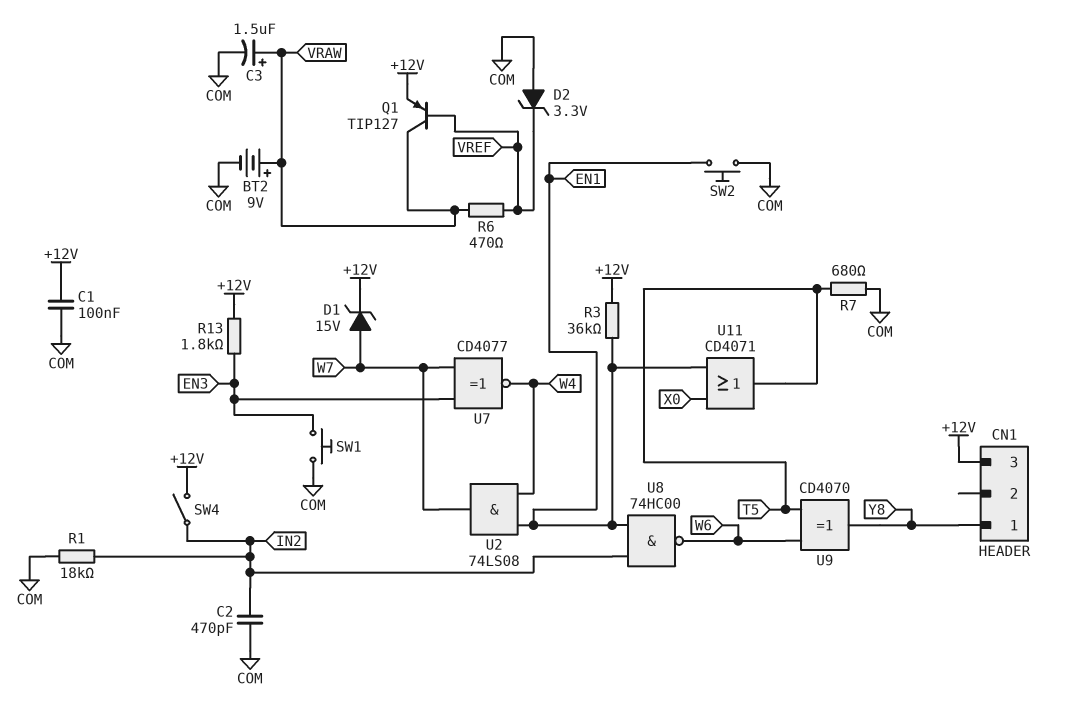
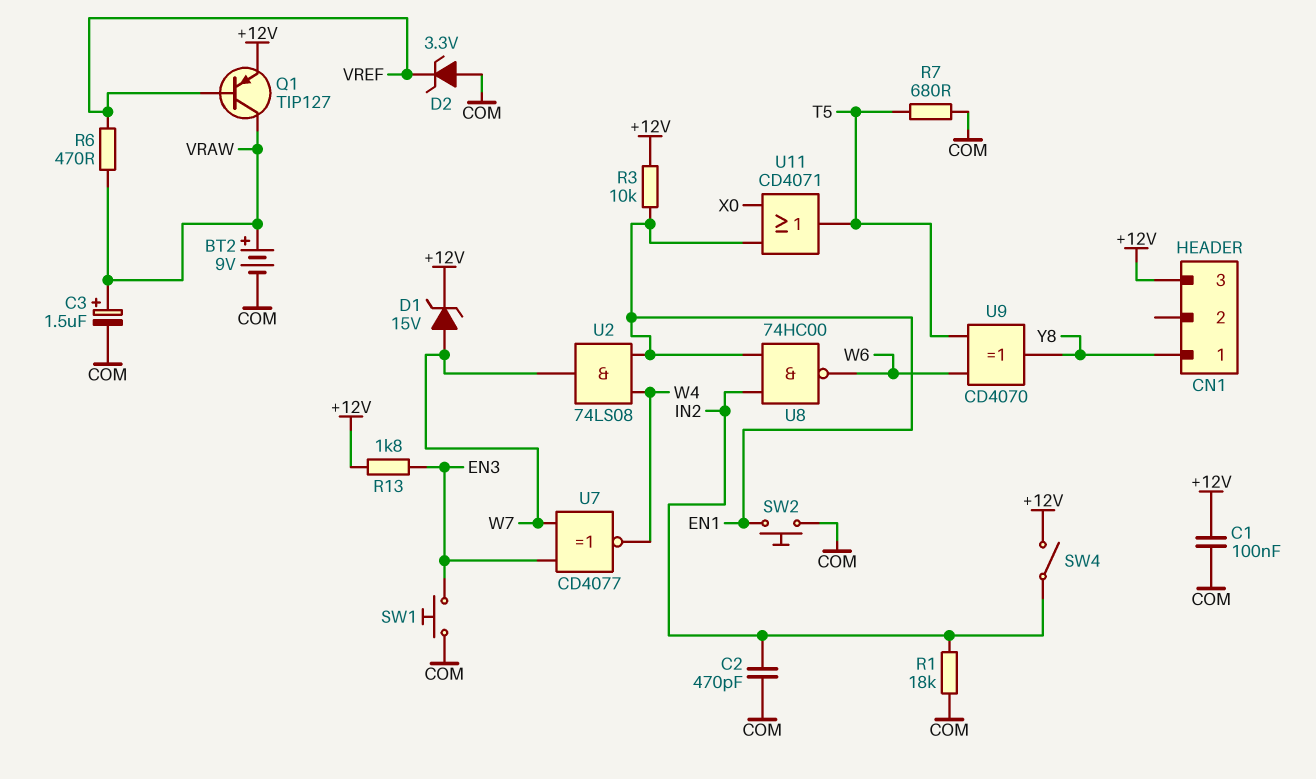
R3: 36k (+12V, EN1) -> 10k (+12V, EN1)

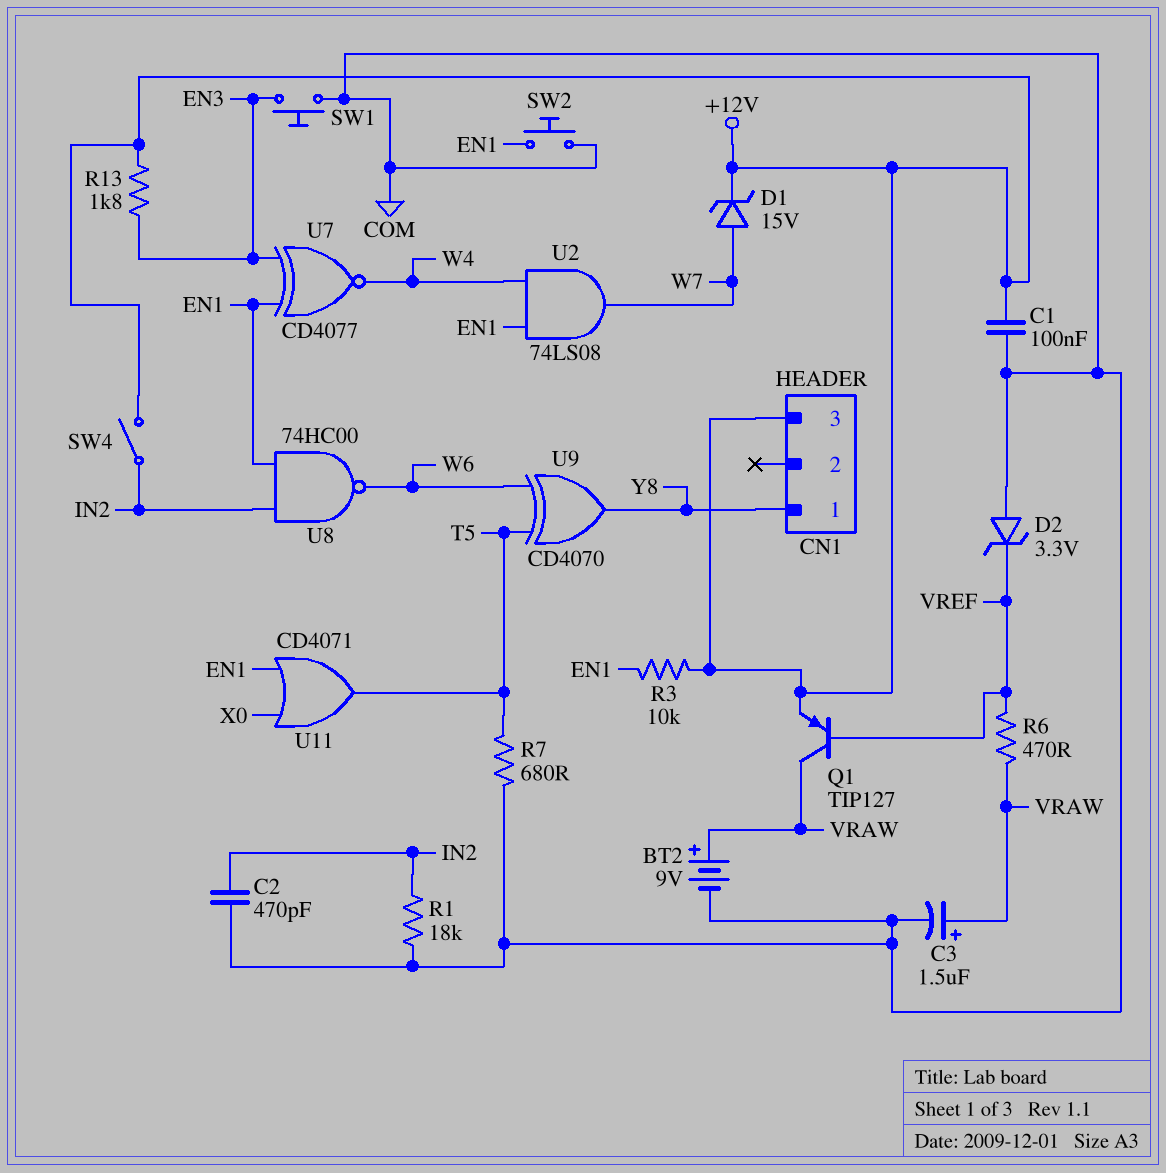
U7: XNOR CD4077 (in EN3, in W7, out W4) -> XNOR CD4077 (in EN1, in EN3, out W4)

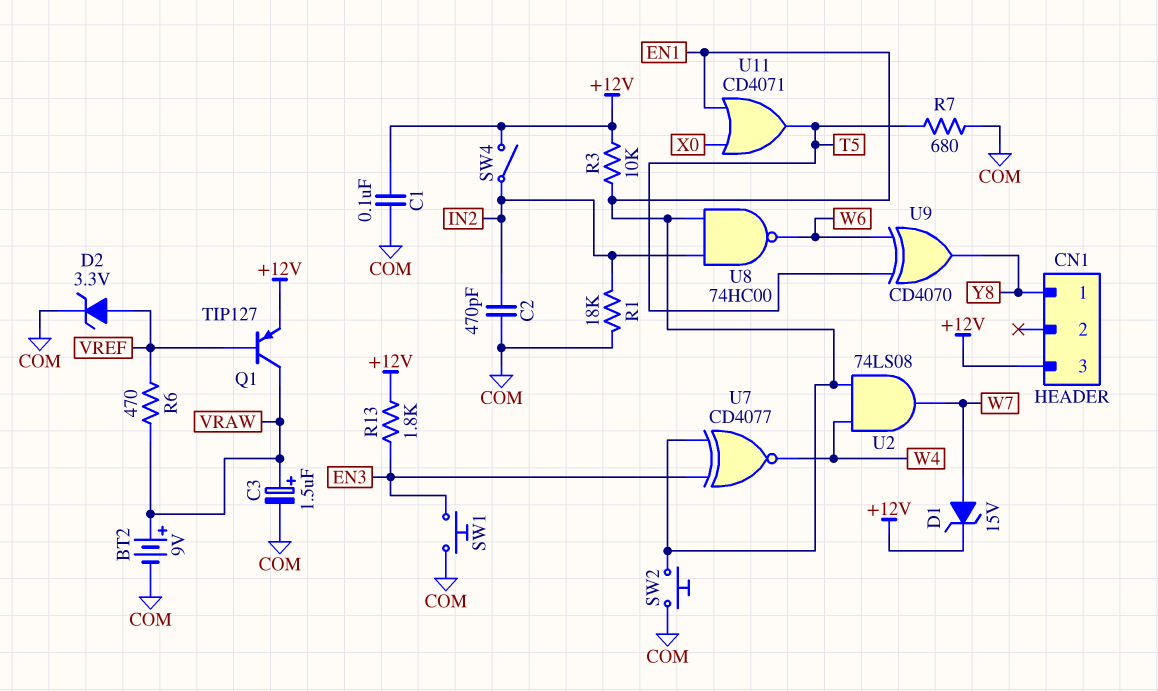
D2: zener 3.3V (A COM, K VREF) -> zener 3.3V (A VREF, K COM)

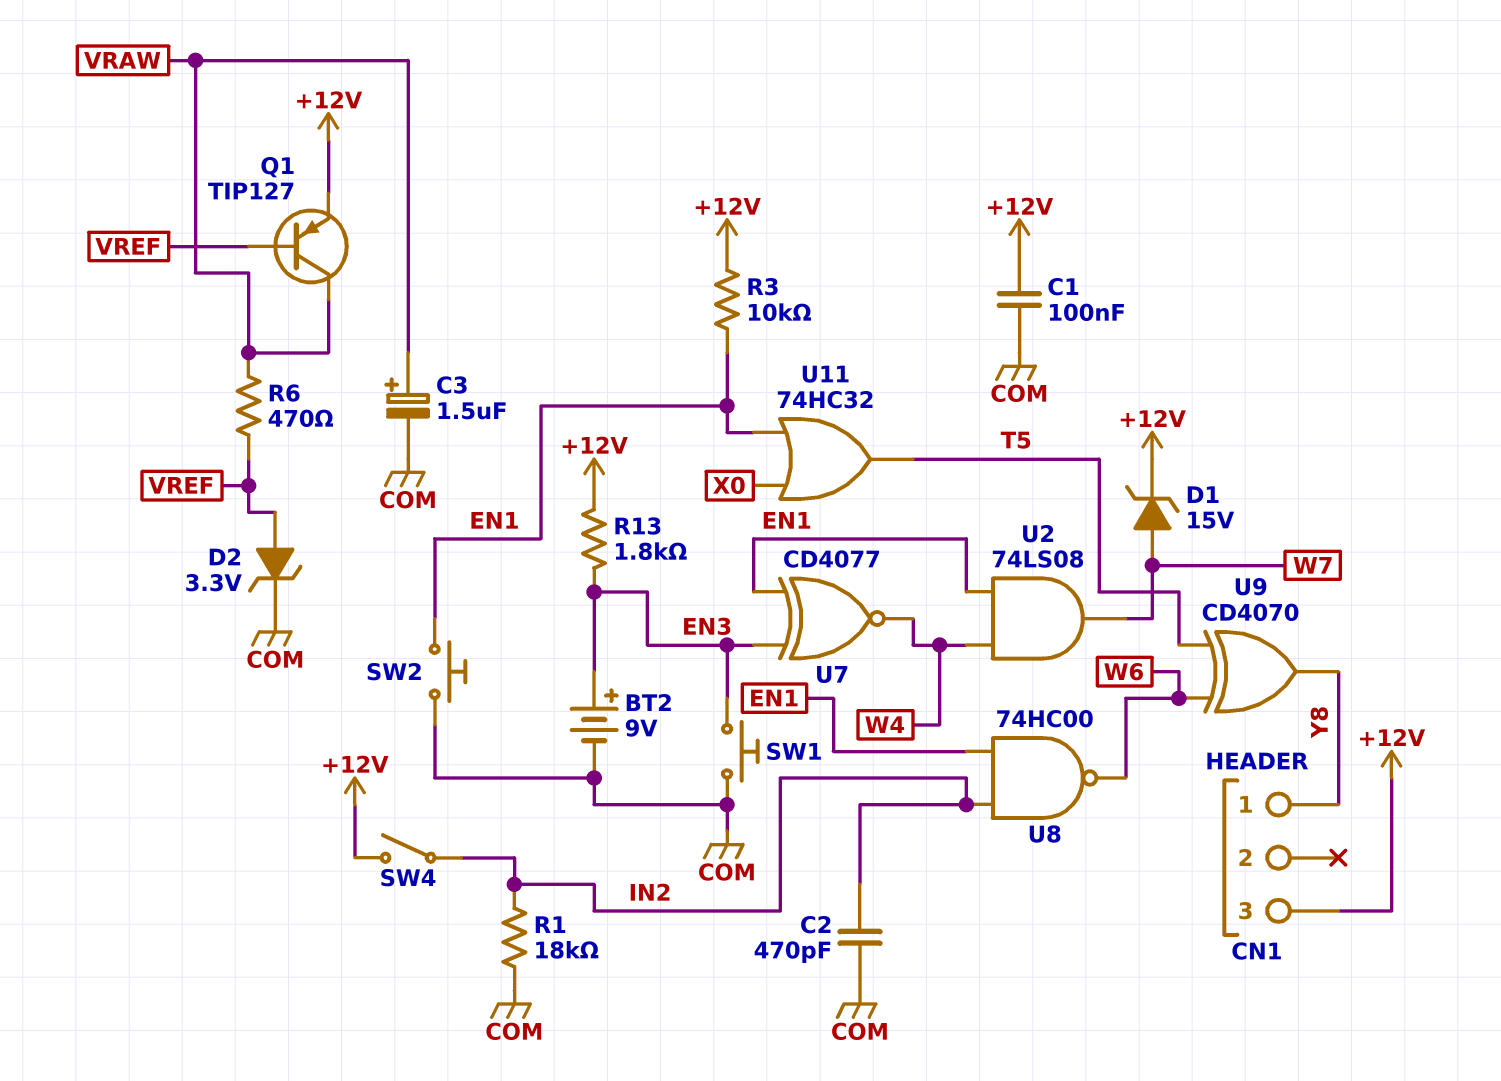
BT2: 9V (plus VRAW, minus COM) -> 9V (plus EN3, minus COM)
R7: 680 (COM, T5) -> none
U11: OR CD4071 (in EN1, in X0, out T5) -> OR 74HC32 (in EN1, in X0, out T5)

